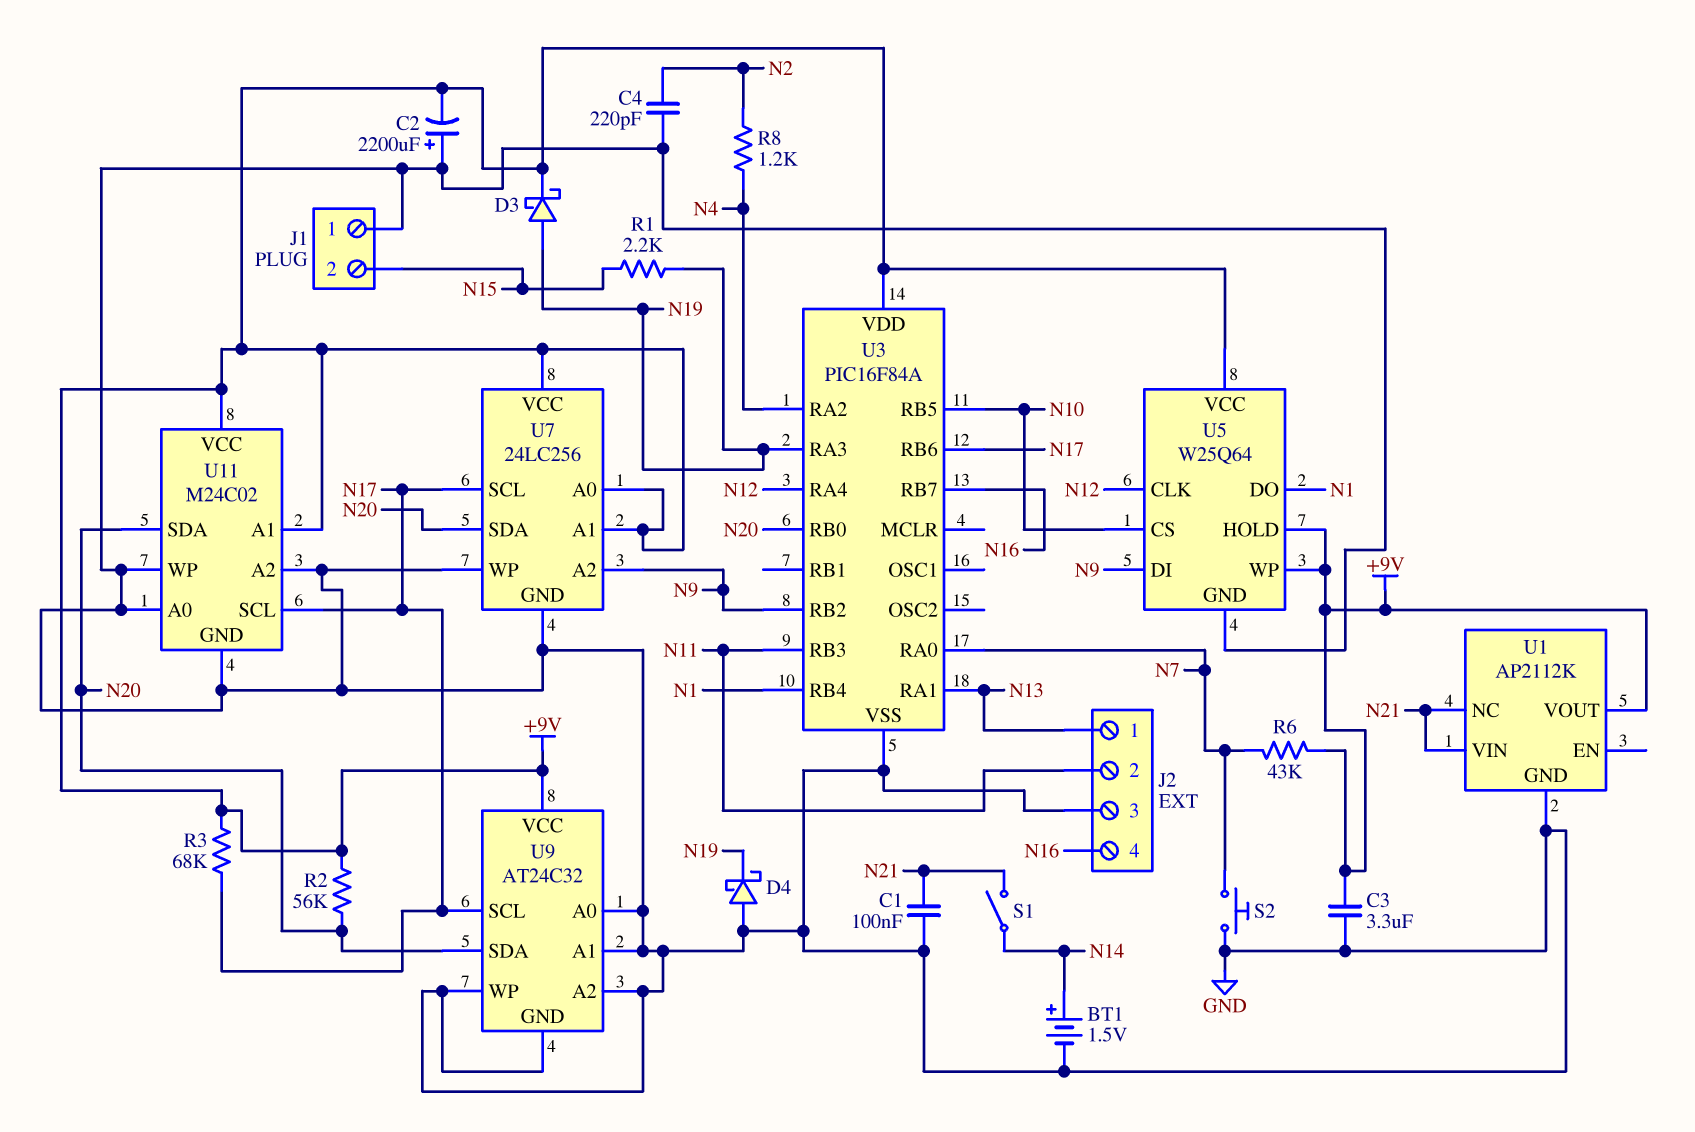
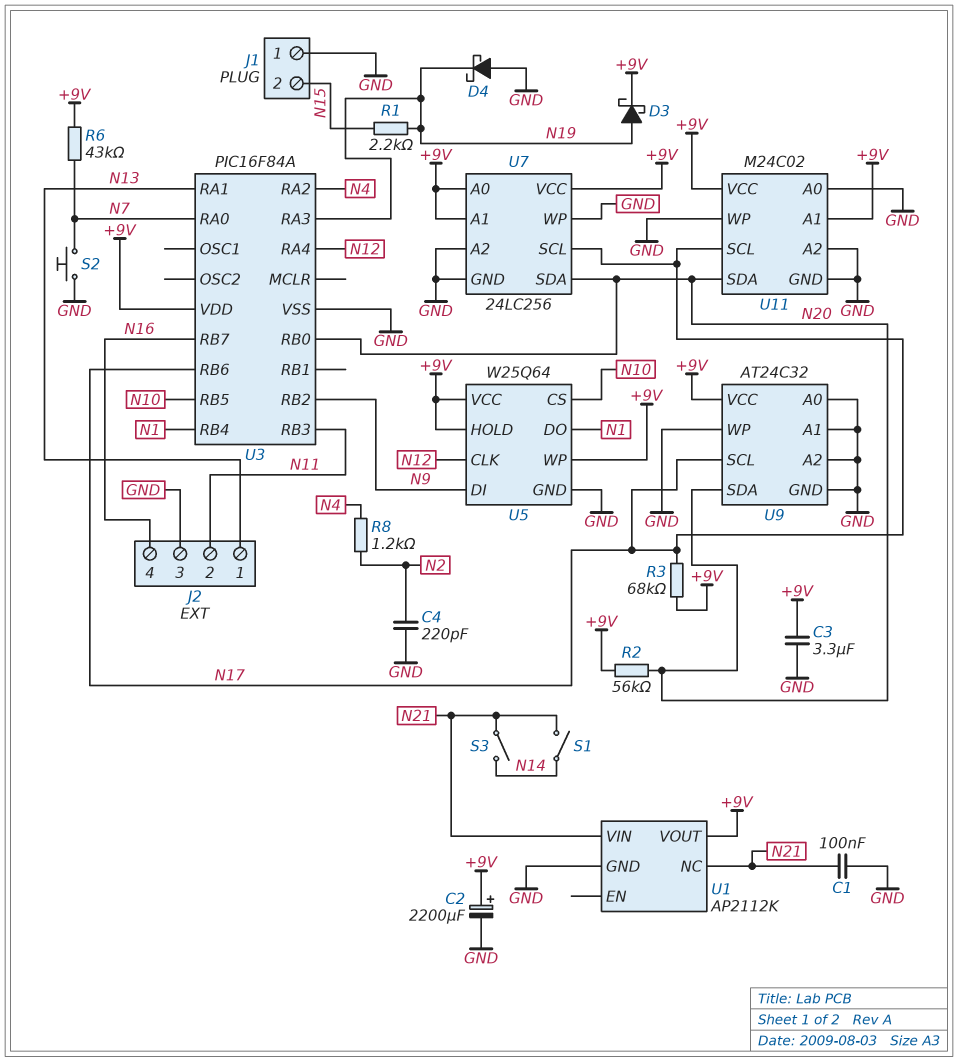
BT1: 1.5V (plus N14, minus GND) -> none
C2: 2200uF (plus GND, minus +9V) -> 2200uF (plus +9V, minus GND)
S3: none -> switch (N14, N21)
U7 pin A2: N9 -> GND

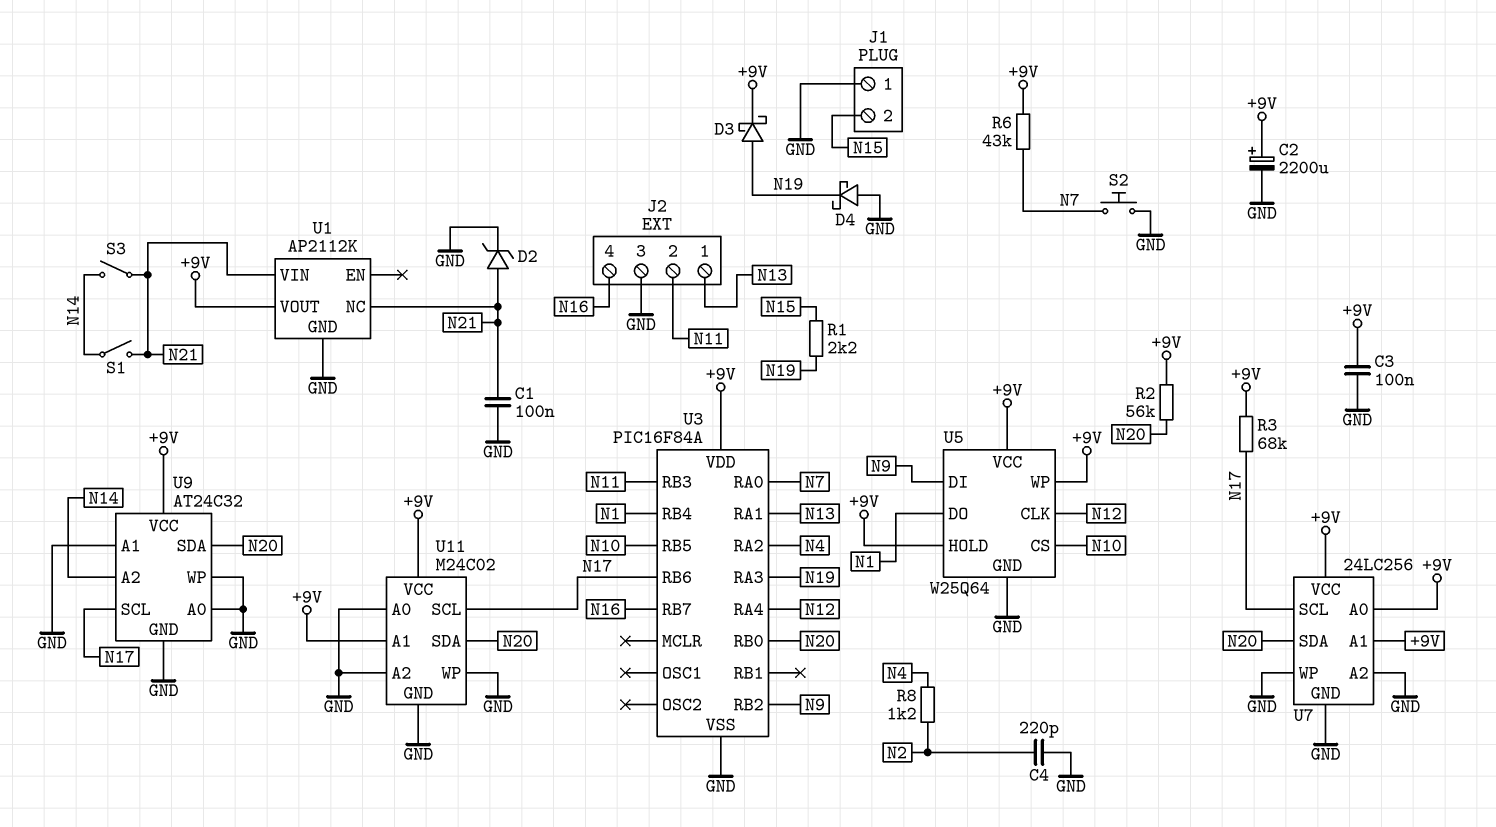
C3: 3.3uF (+9V, GND) -> 100nF (+9V, GND)
D2: none -> zener (A N21, K GND)
U9 pin A2: GND -> N14

